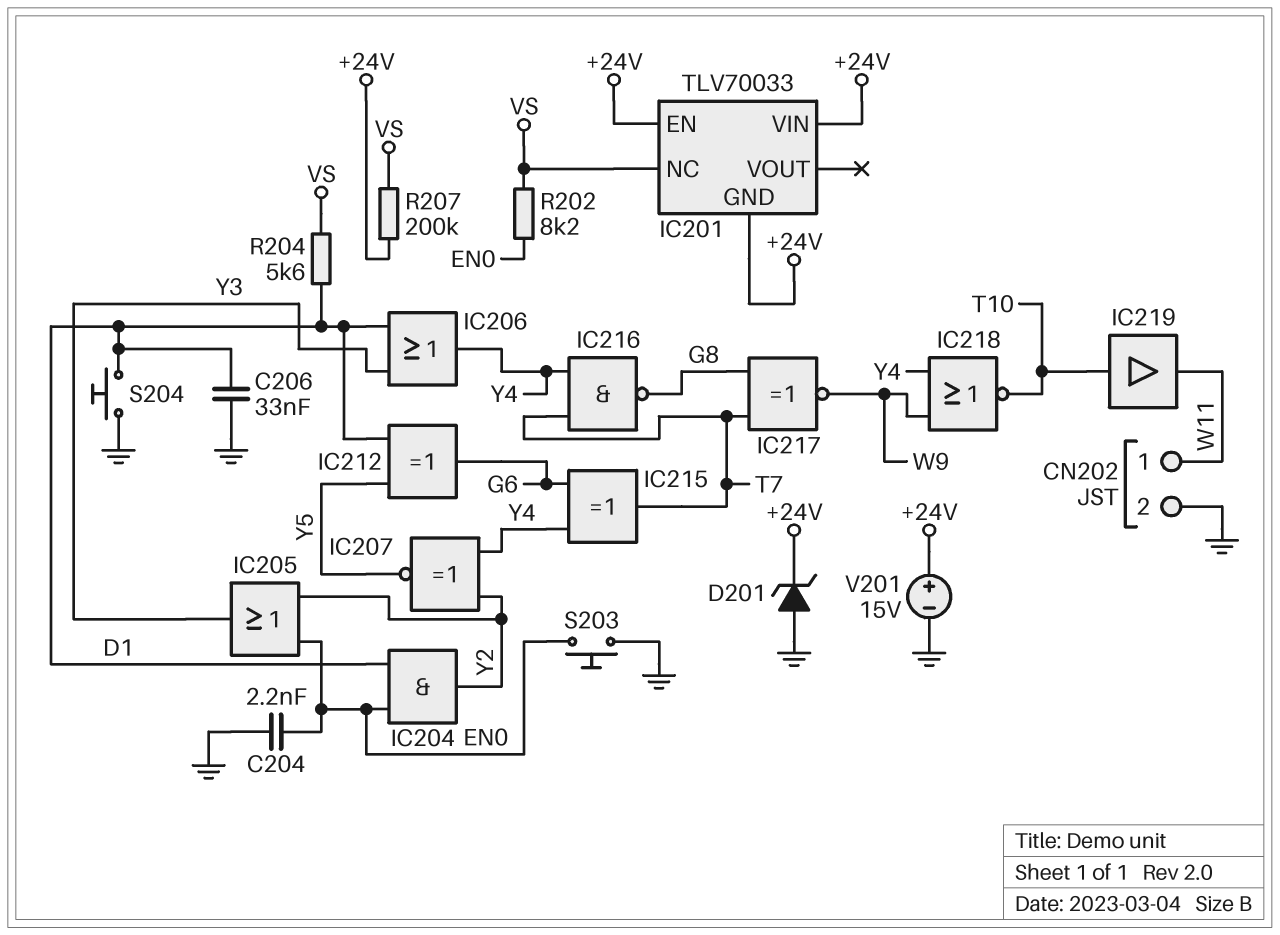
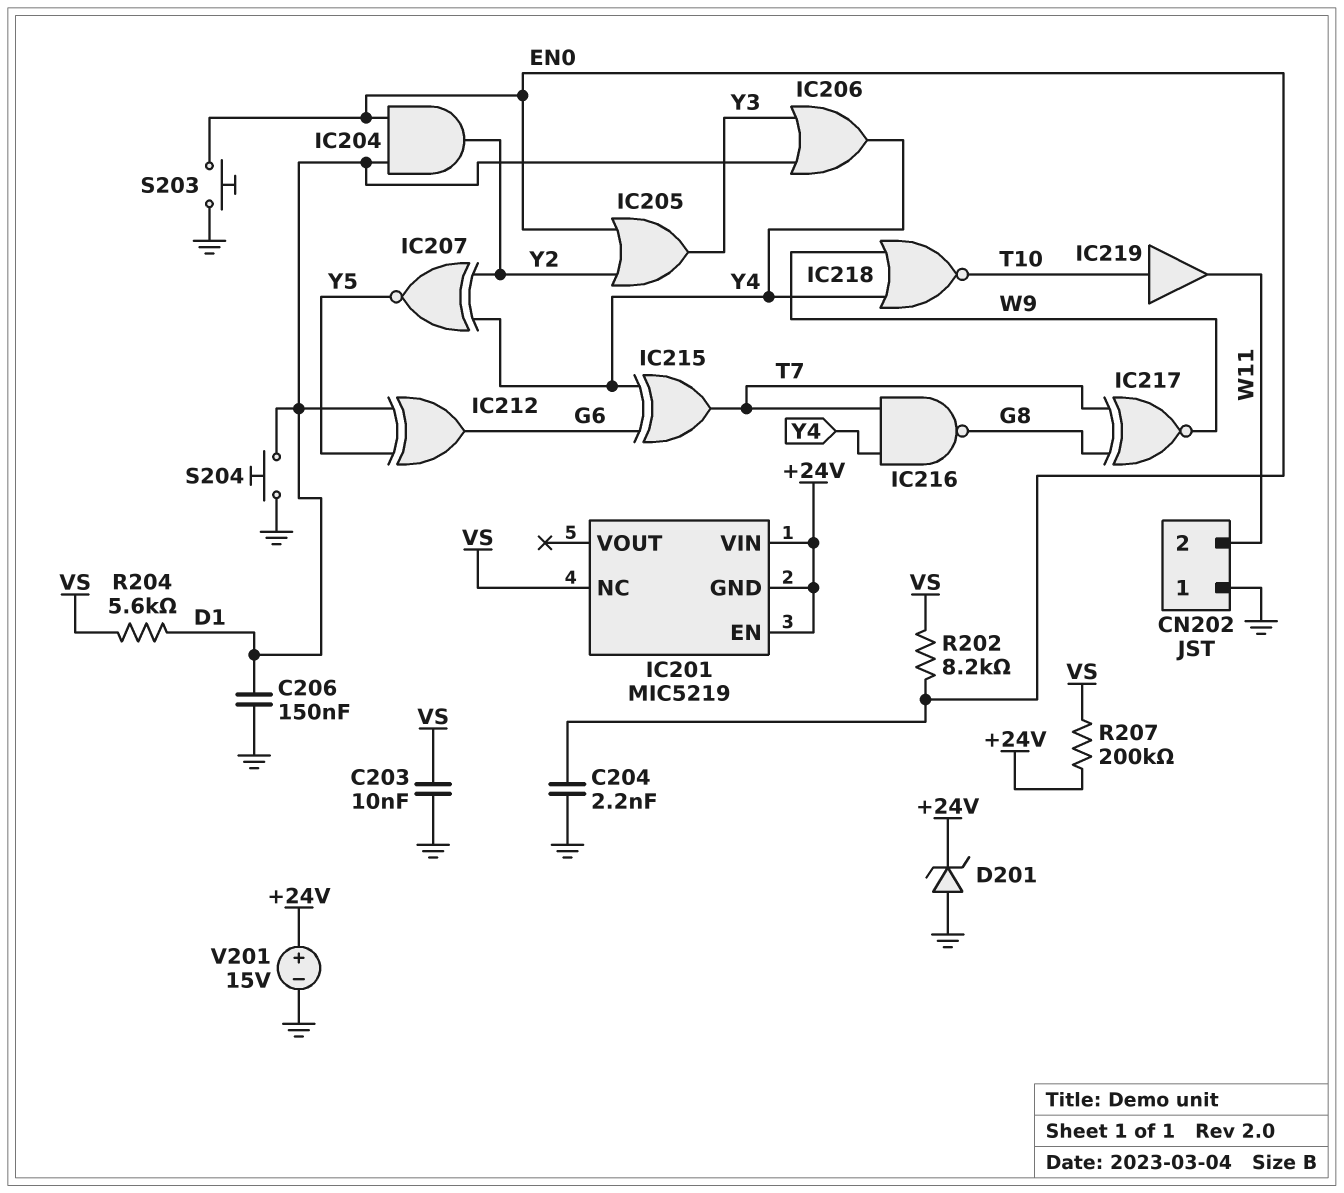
C203: none -> 10nF (GND, VS)
C206: 33nF (D1, GND) -> 150nF (D1, GND)
CN202 pin 1: W11 -> GND
CN202 pin 2: GND -> W11
IC201: TLV70033 -> MIC5219

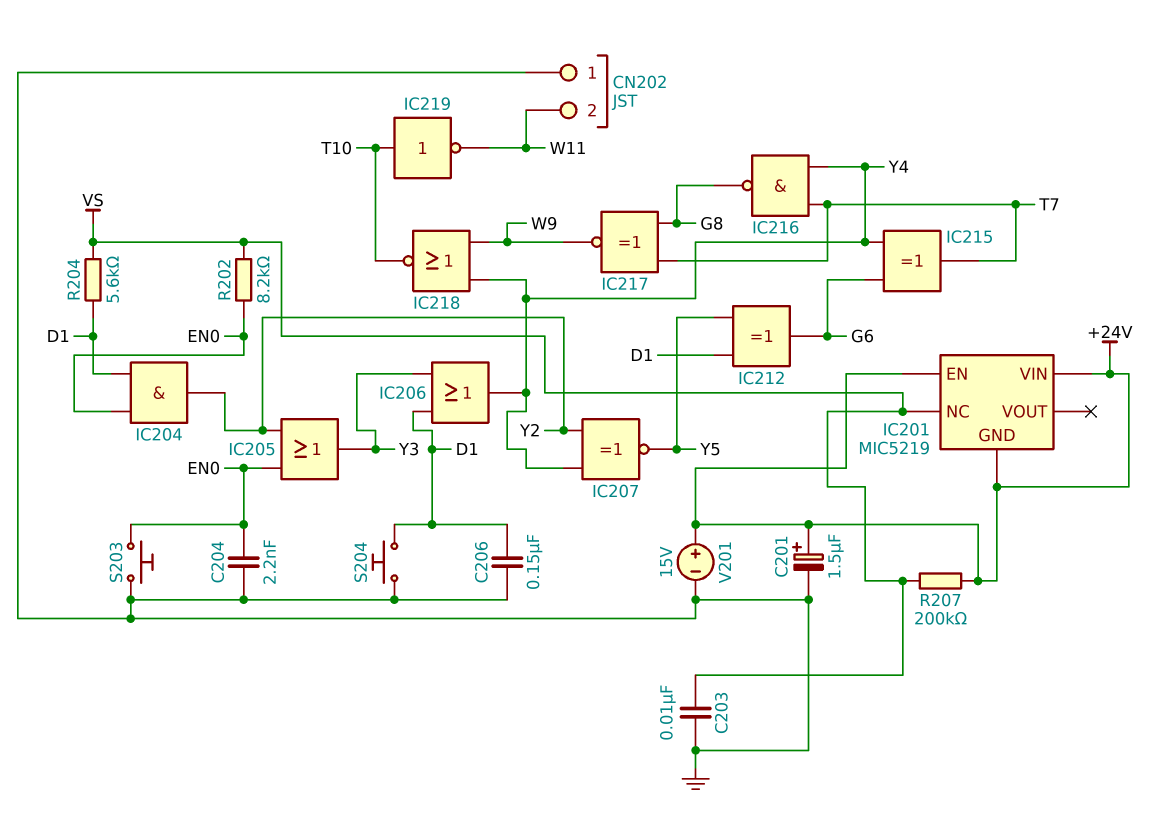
C201: none -> 1.5uF (plus +24V, minus GND)
D201: zener (A GND, K +24V) -> none
IC219: buffer (in T10, out W11) -> NOT (in T10, out W11)

